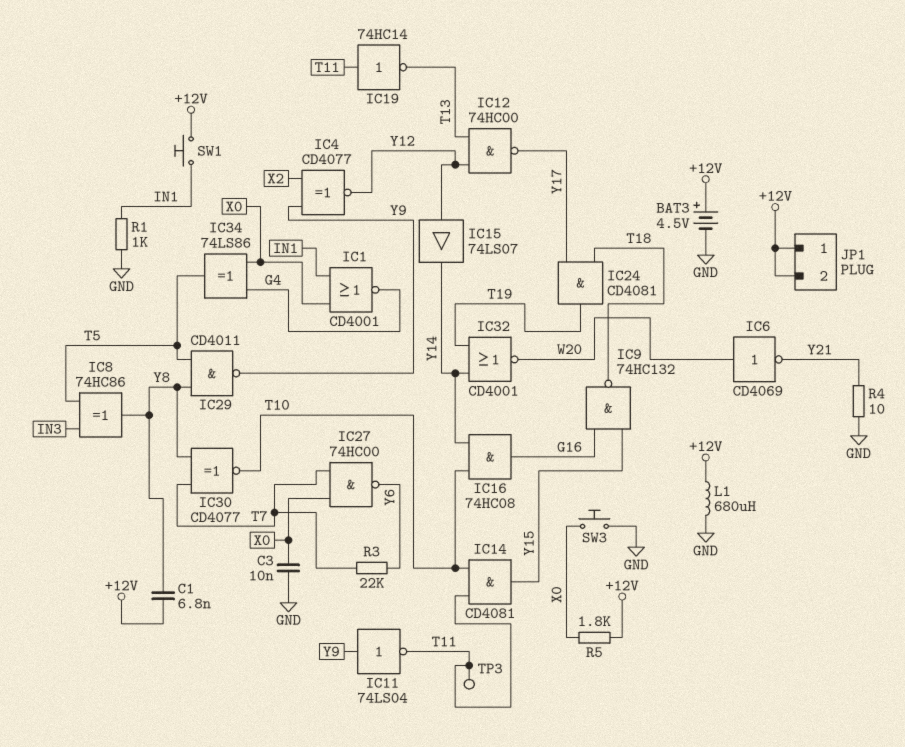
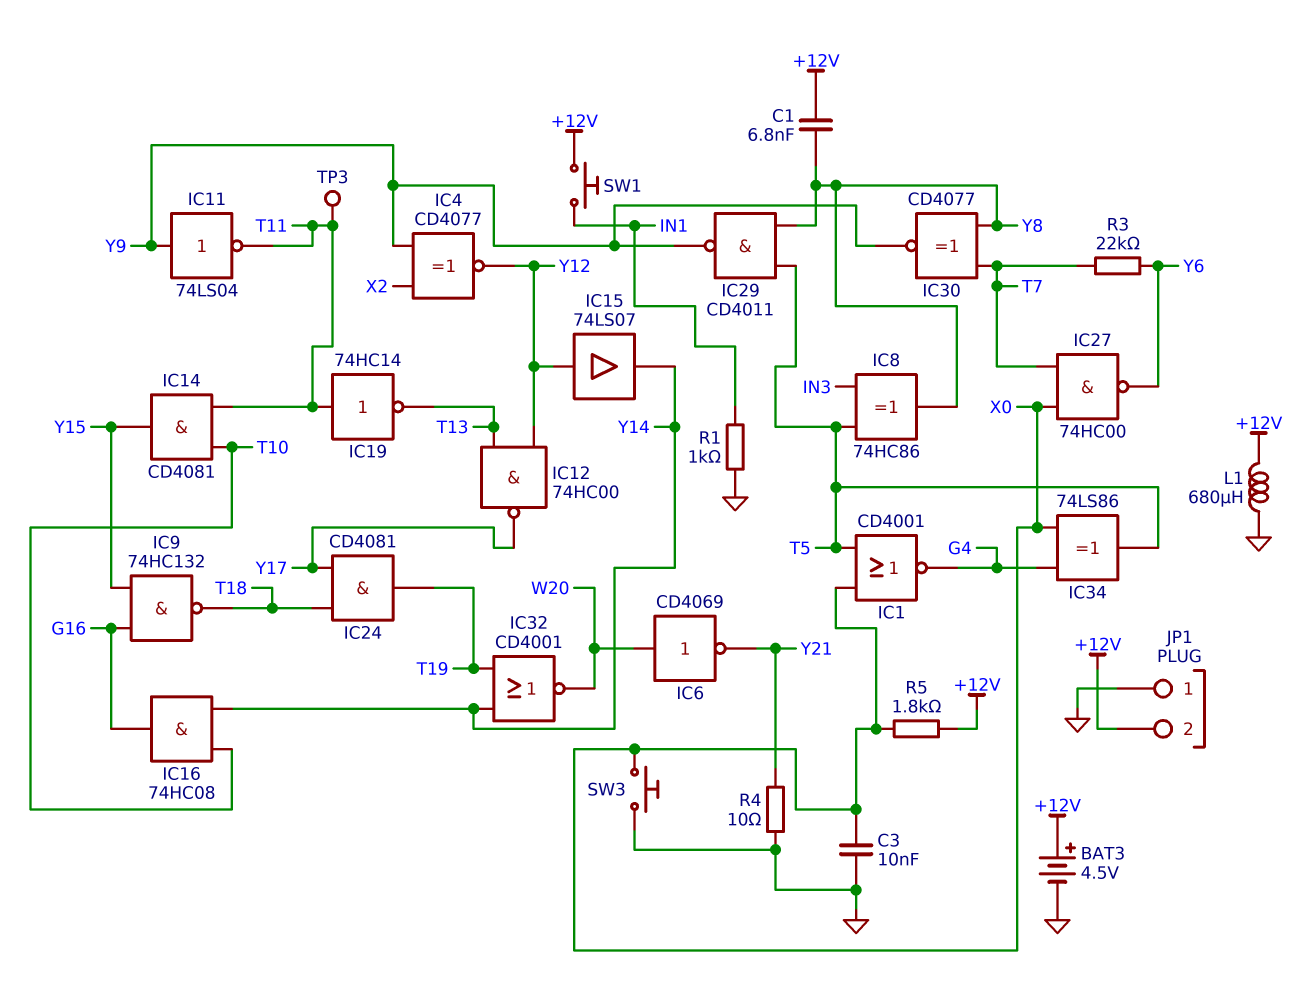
IC1: NOR CD4001 (in IN1, in X0, out G4) -> NOR CD4001 (in T5, in X0, out G4)
IC30: XNOR CD4077 (in T7, in Y8, out T10) -> XNOR CD4077 (in T7, in Y8, out Y9)
JP1 pin 1: +12V -> GND

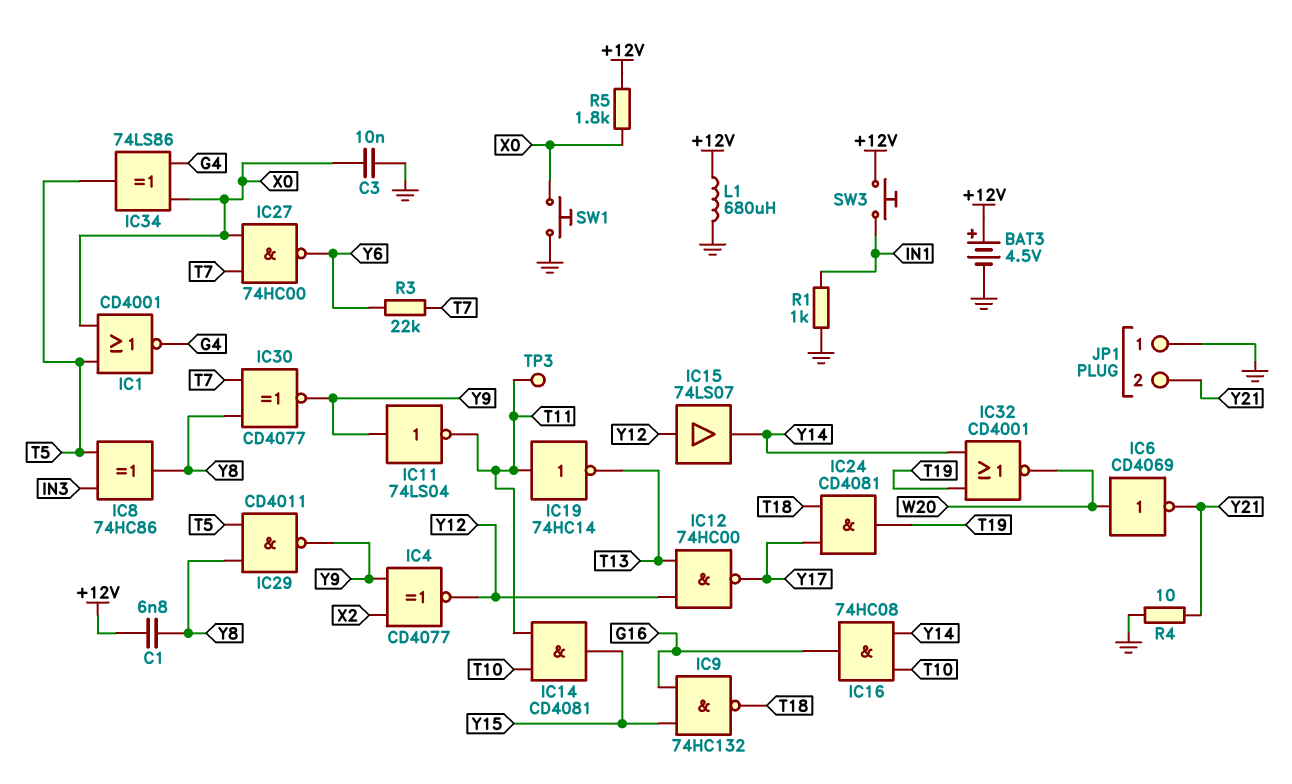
JP1 pin 2: +12V -> Y21
SW1: button (+12V, IN1) -> button (GND, X0)
SW3: button (GND, X0) -> button (+12V, IN1)

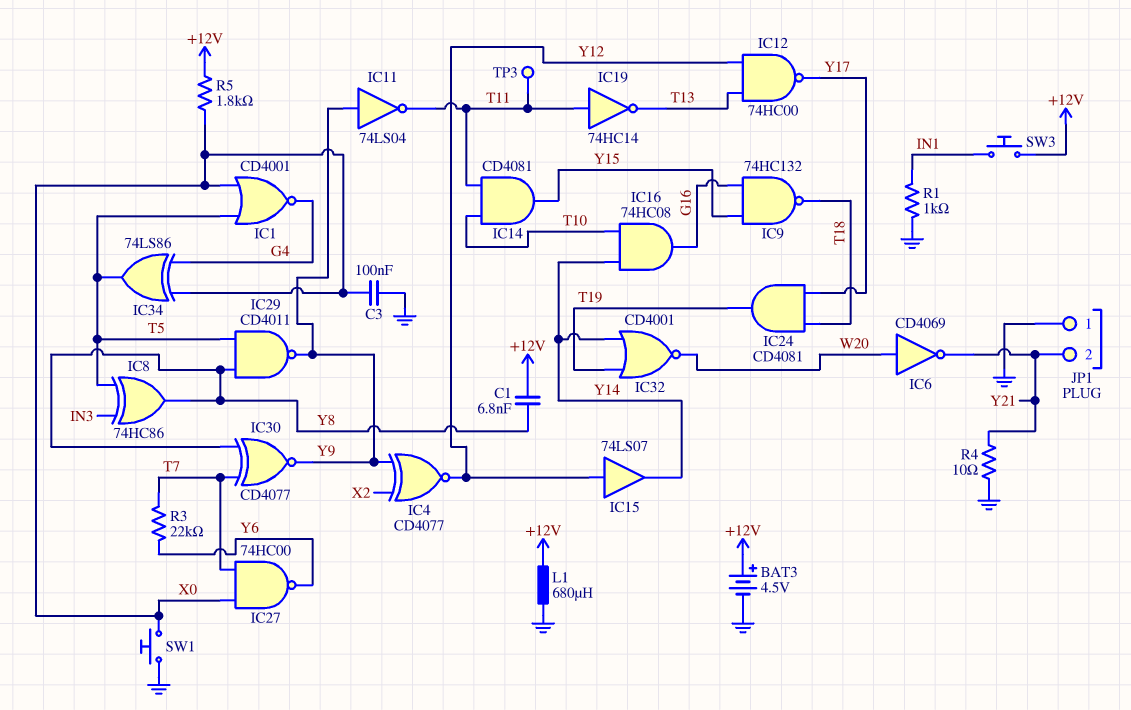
C3: 10nF (GND, X0) -> 100nF (GND, X0)

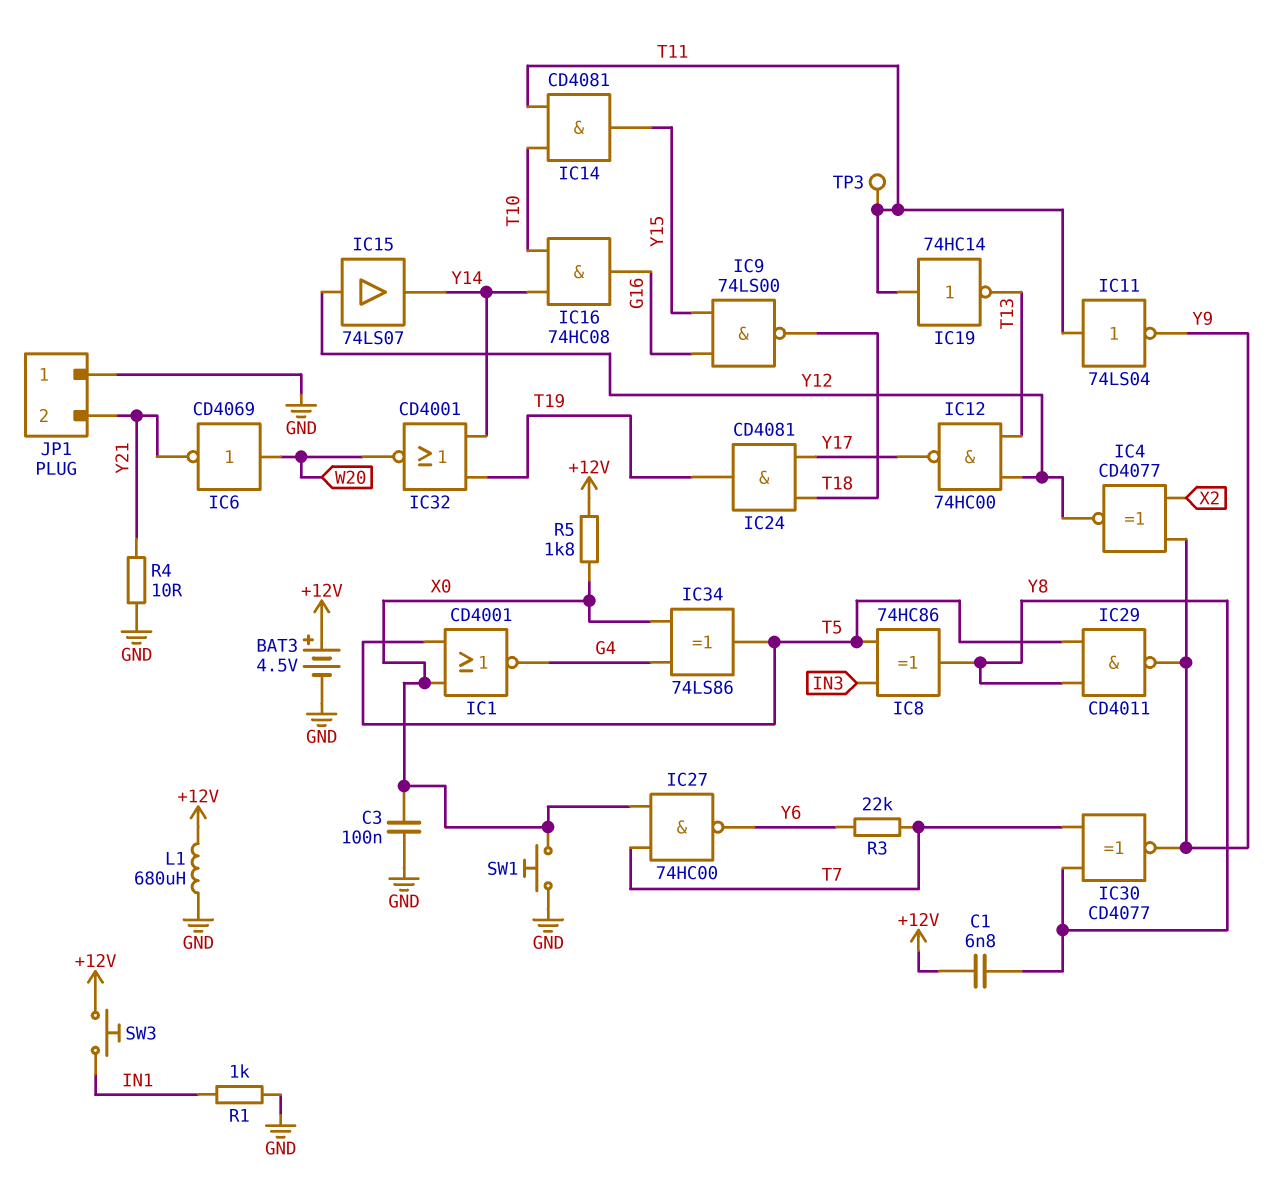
IC9: NAND 74HC132 (in G16, in Y15, out T18) -> NAND 74LS00 (in G16, in Y15, out T18)
IC11: NOT 74LS04 (in Y9, out T11) -> NOT 74LS04 (in T11, out Y9)

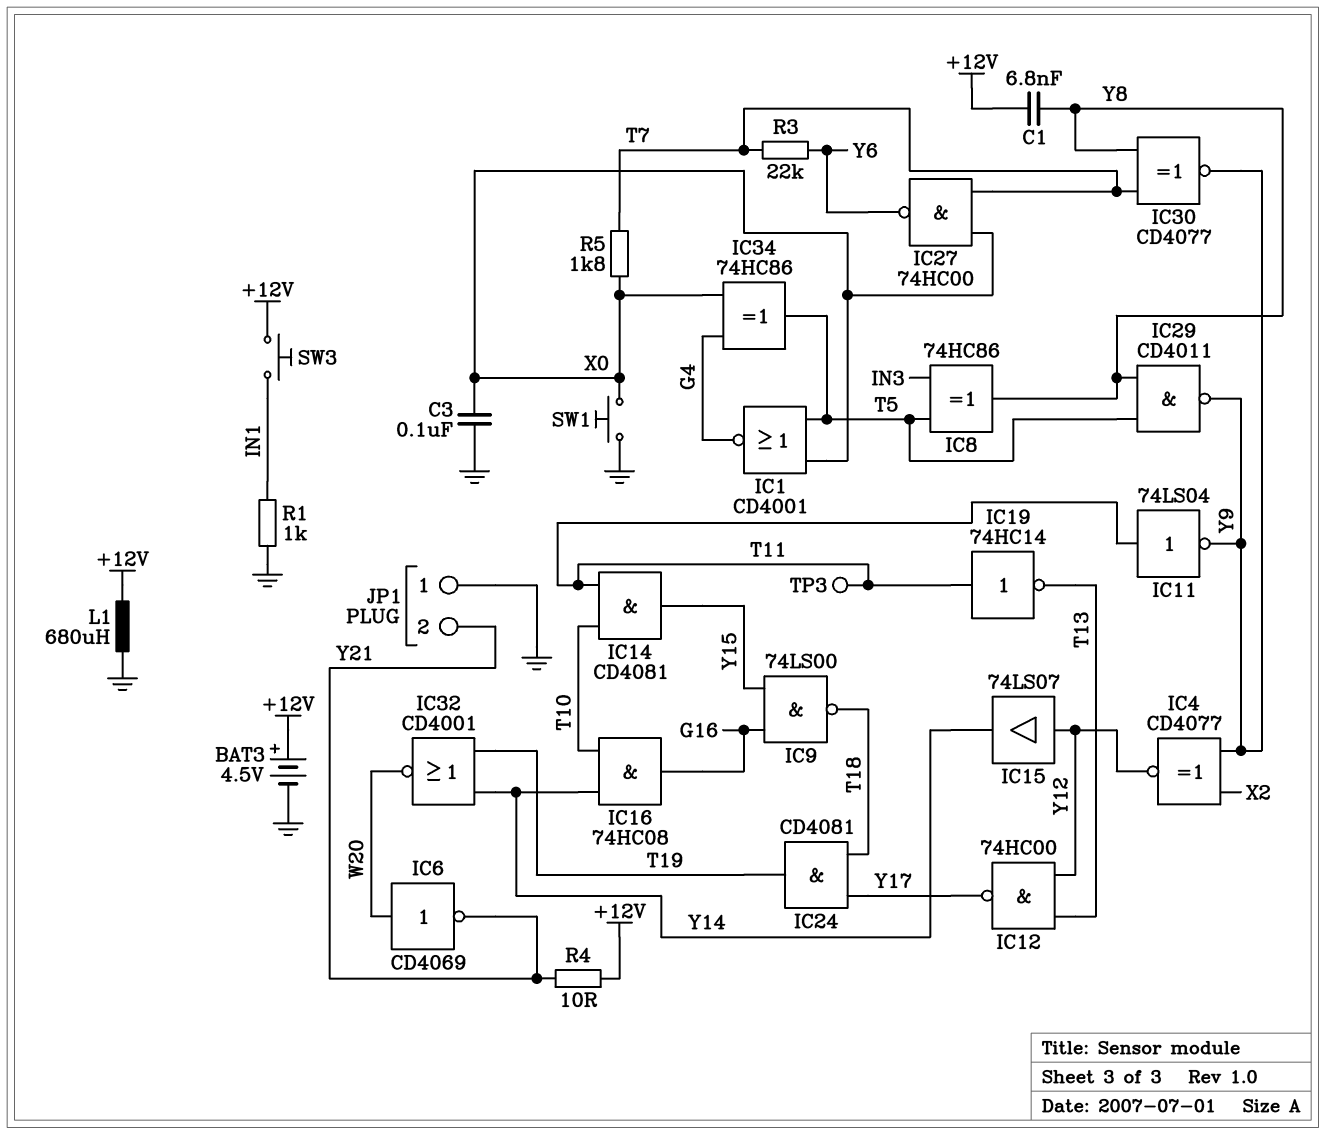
IC34: XOR 74LS86 (in G4, in X0, out T5) -> XOR 74HC86 (in G4, in X0, out T5)
R4: 10 (GND, Y21) -> 10 (+12V, Y21)
R5: 1.8k (+12V, X0) -> 1.8k (T7, X0)

